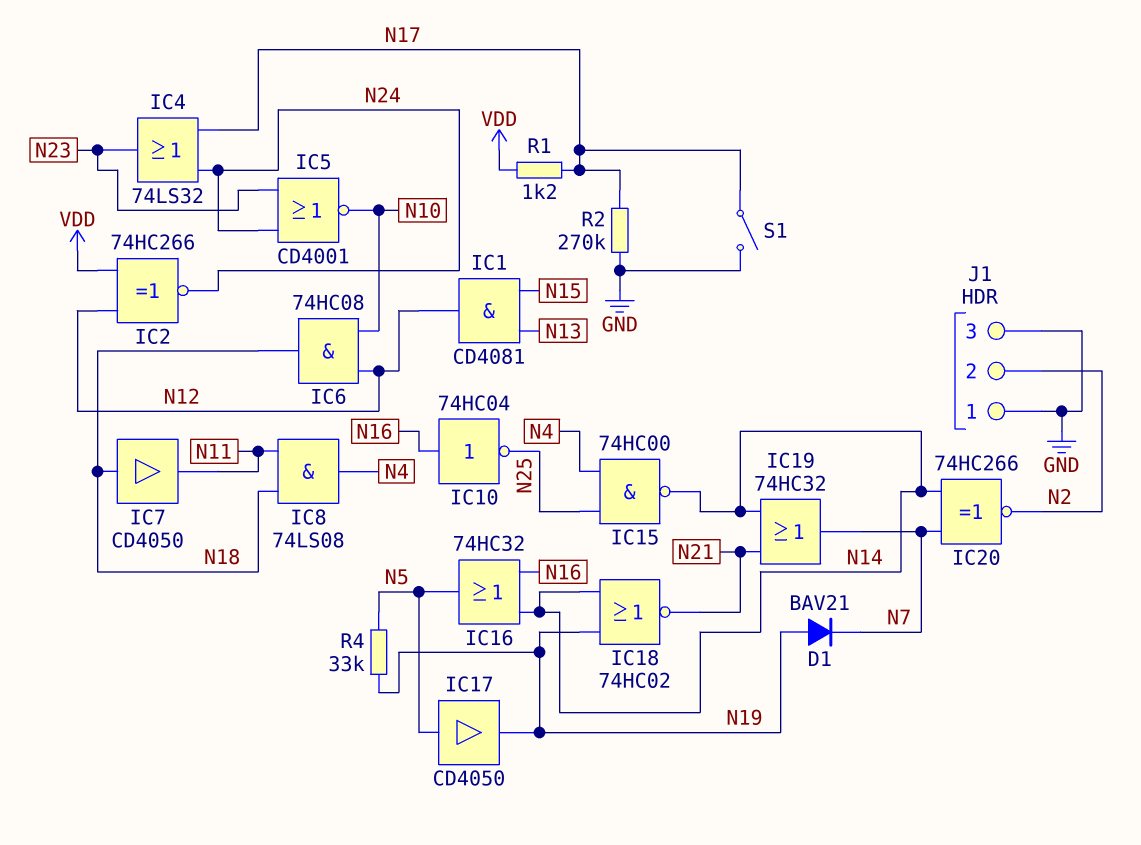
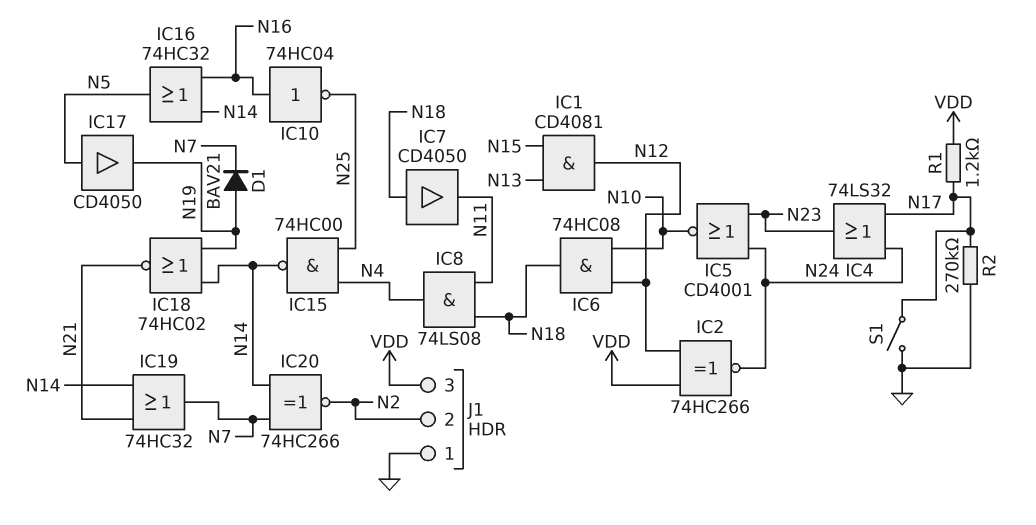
J1 pin 3: GND -> VDD
R4: 33k (N5, N19) -> none

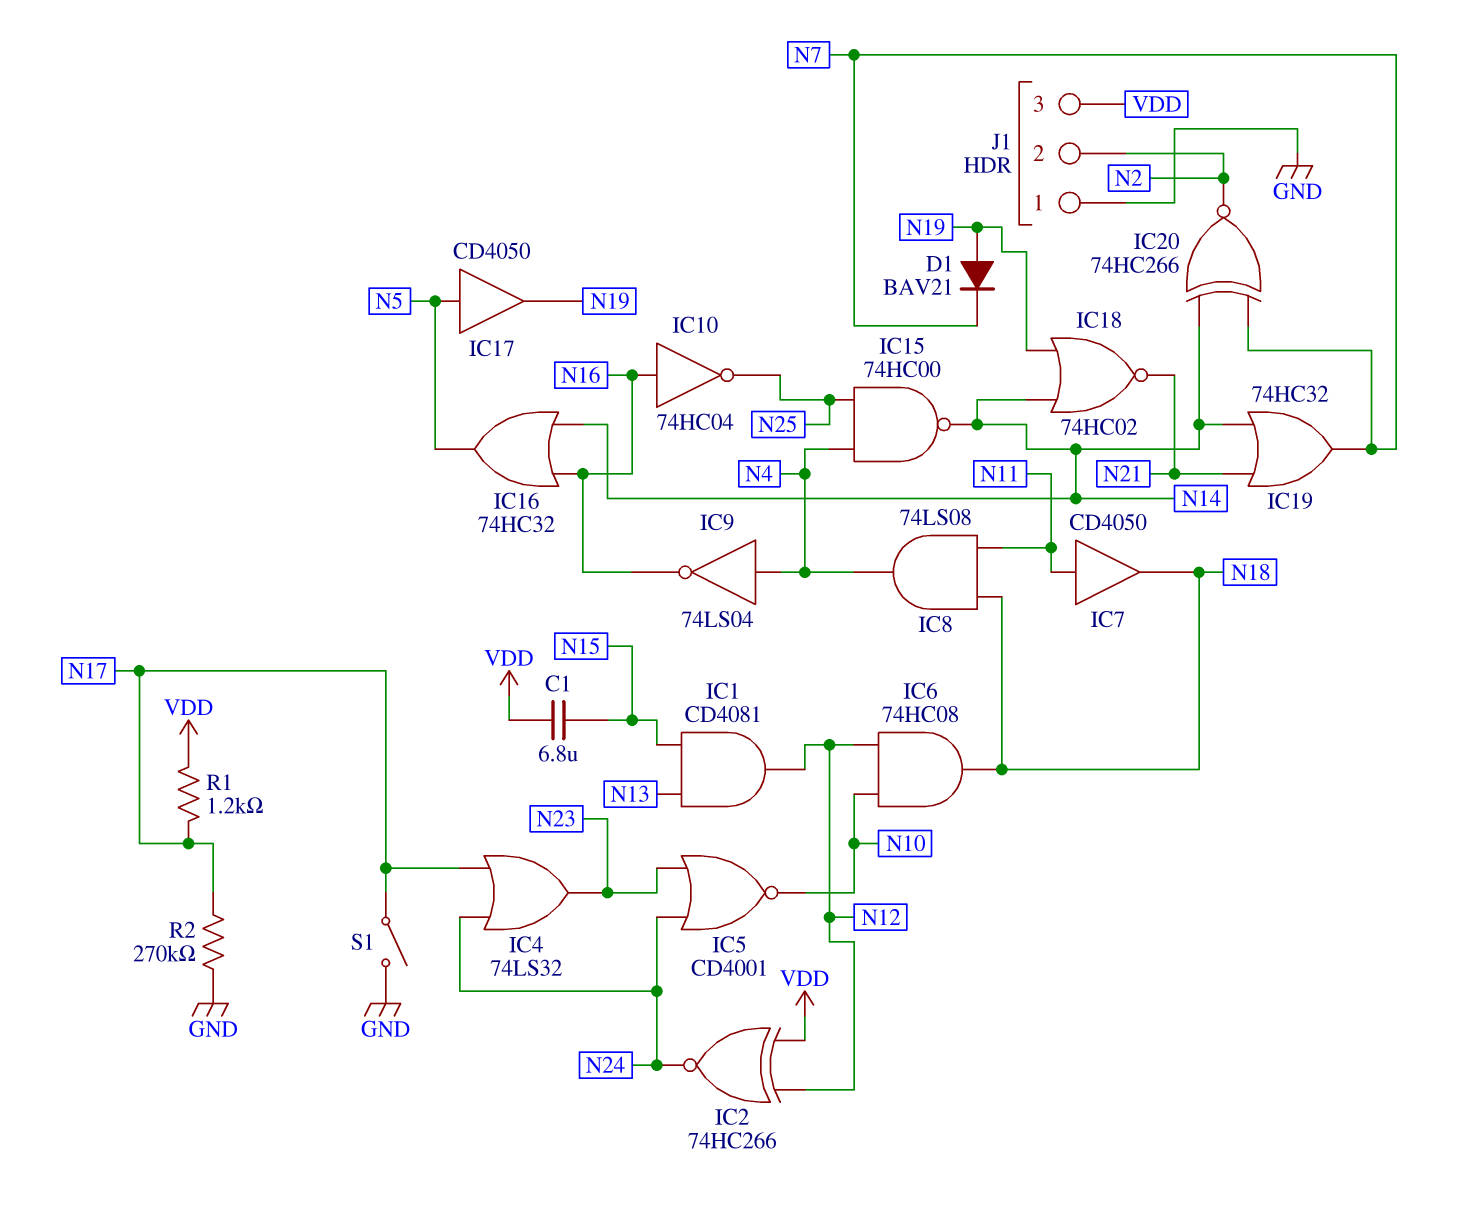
C1: none -> 6.8uF (N15, VDD)
IC7: buffer CD4050 (in N18, out N11) -> buffer CD4050 (in N11, out N18)
IC9: none -> NOT 74LS04 (in N4, out N16)

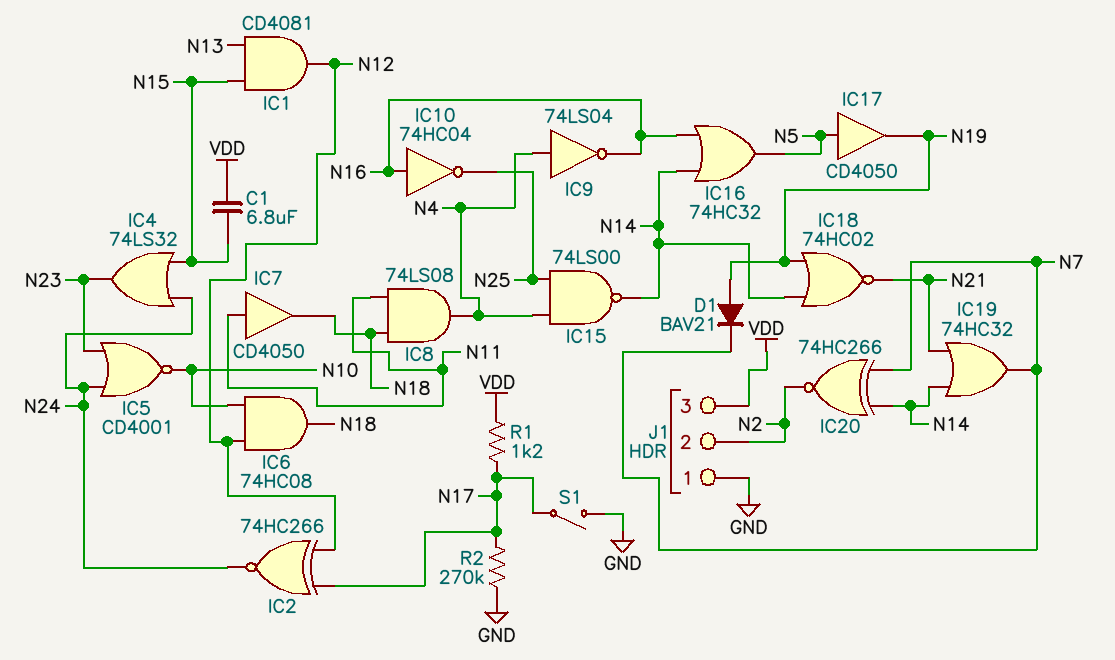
IC2: XNOR 74HC266 (in N12, in VDD, out N24) -> XNOR 74HC266 (in N12, in N17, out N24)
IC4: OR 74LS32 (in N17, in N24, out N23) -> OR 74LS32 (in N15, in N24, out N23)
IC15: NAND 74HC00 (in N4, in N25, out N14) -> NAND 74LS00 (in N4, in N25, out N14)

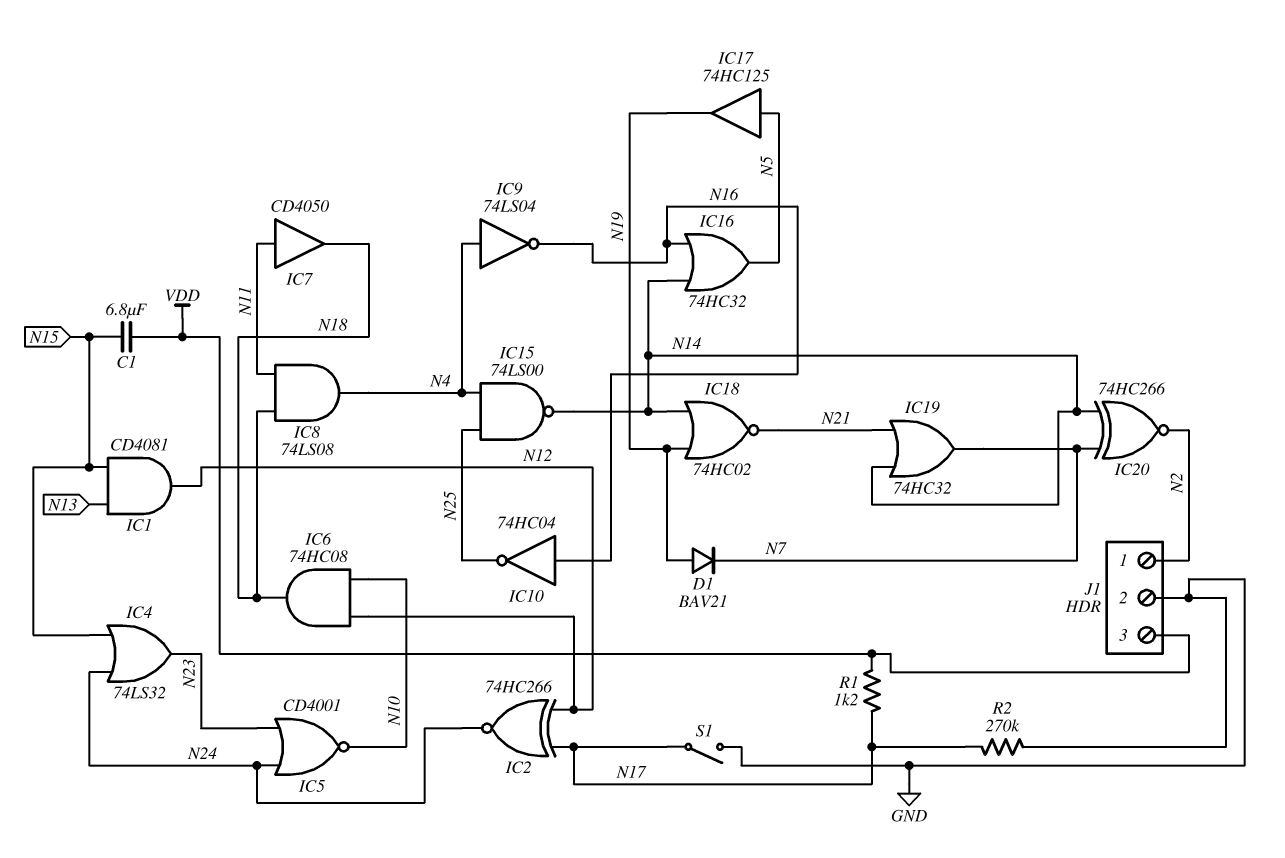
IC17: buffer CD4050 (in N5, out N19) -> buffer 74HC125 (in N5, out N19)
J1 pin 1: GND -> N2
J1 pin 2: N2 -> GND

